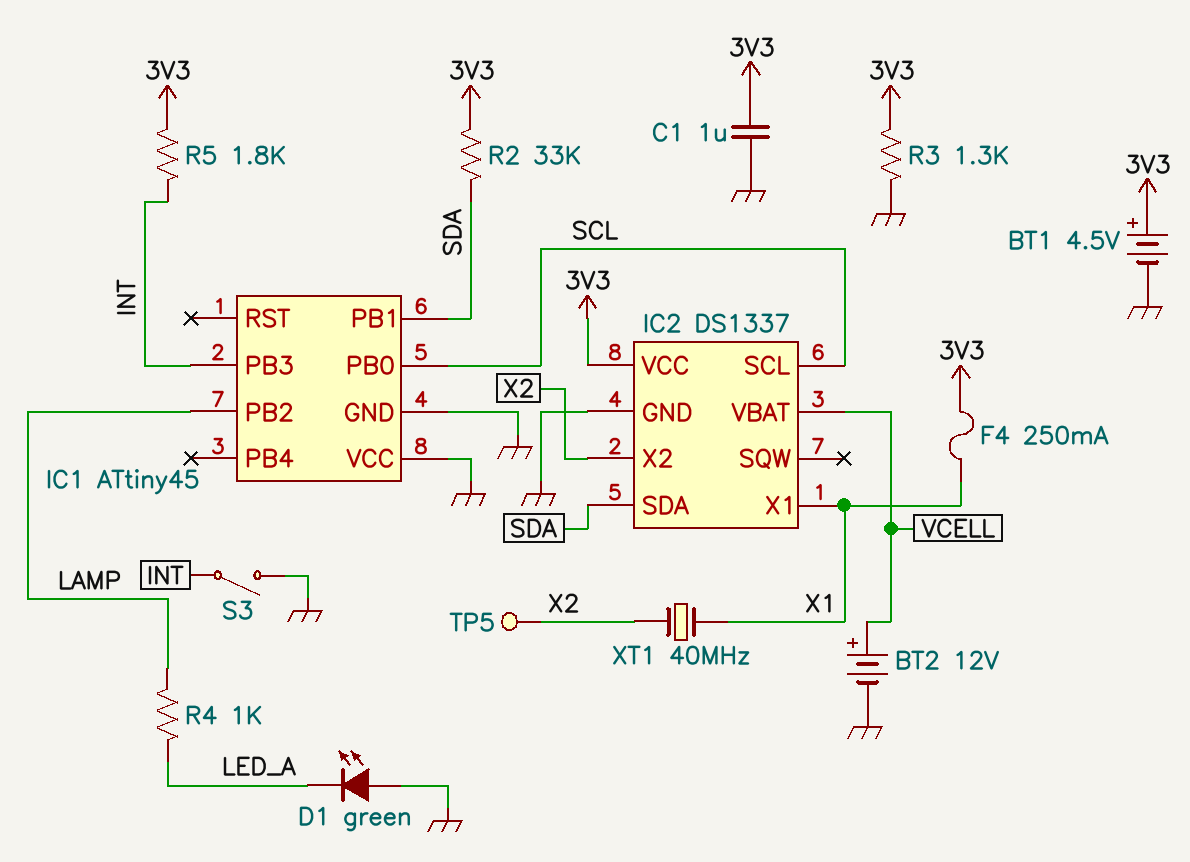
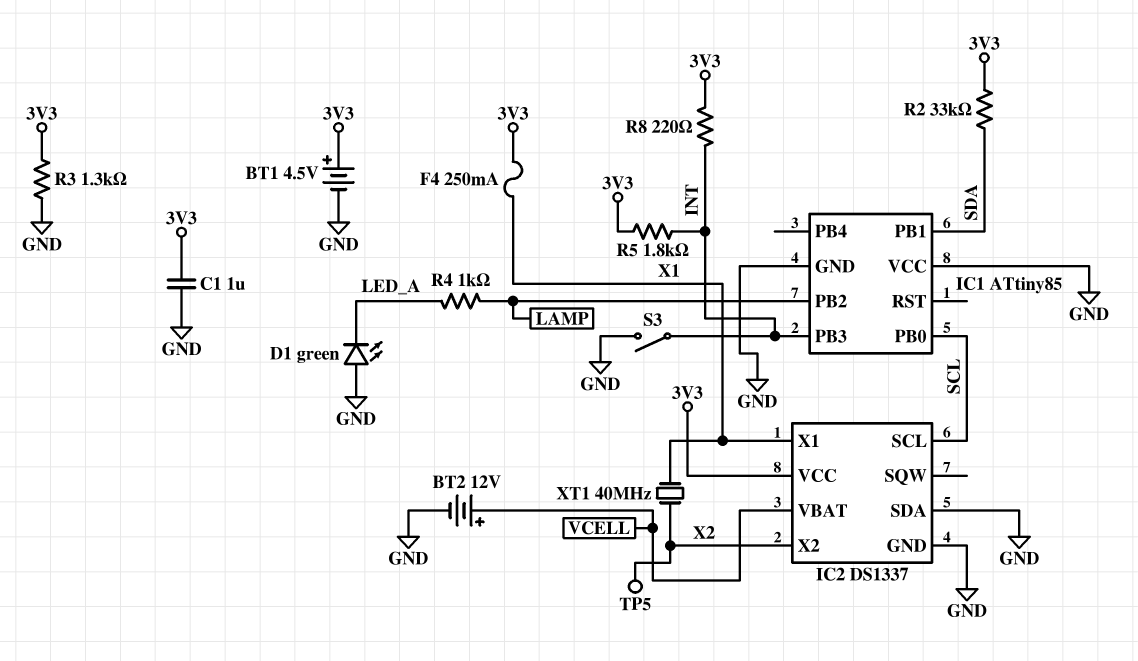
IC1: ATtiny45 -> ATtiny85
IC2 pin SDA: SDA -> GND
R8: none -> 220 (3V3, INT)

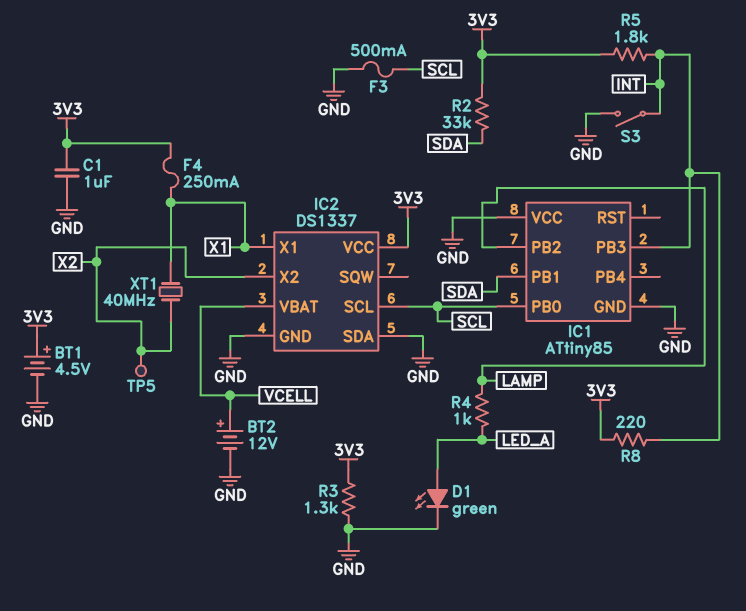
D1: LED green (A GND, K LED_A) -> LED green (A LED_A, K GND)
F3: none -> 500mA (GND, SCL)

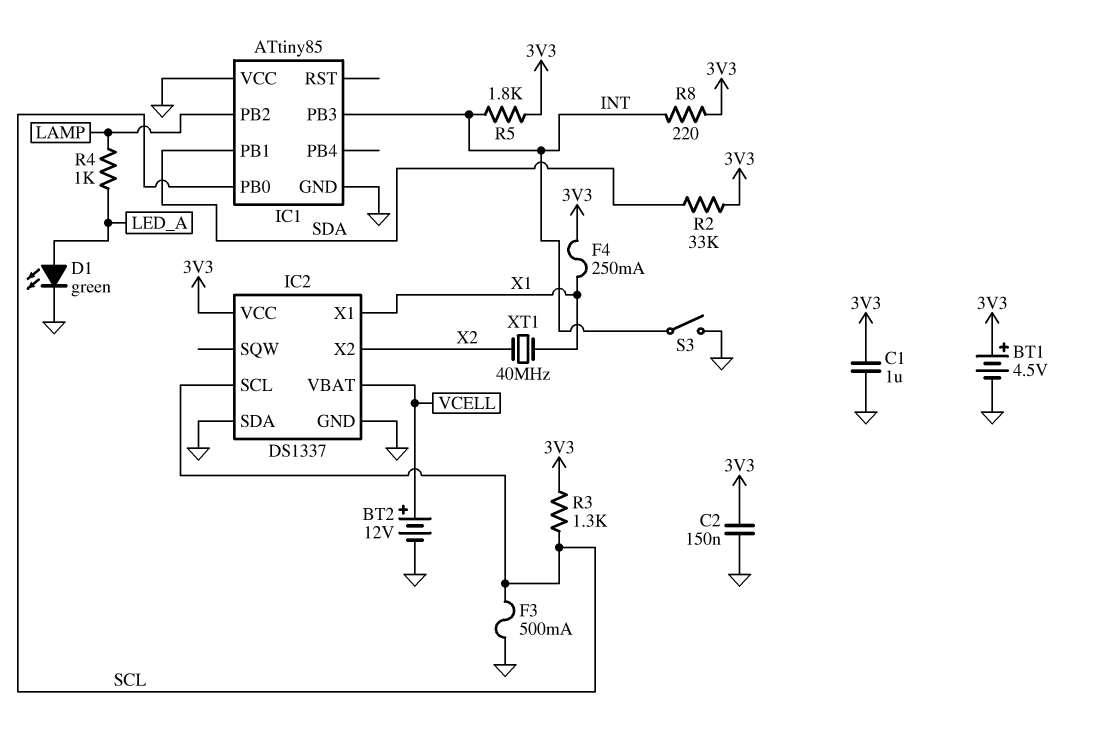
C2: none -> 150nF (3V3, GND)
R3: 1.3k (3V3, GND) -> 1.3k (3V3, SCL)
TP5: test point (X2) -> none

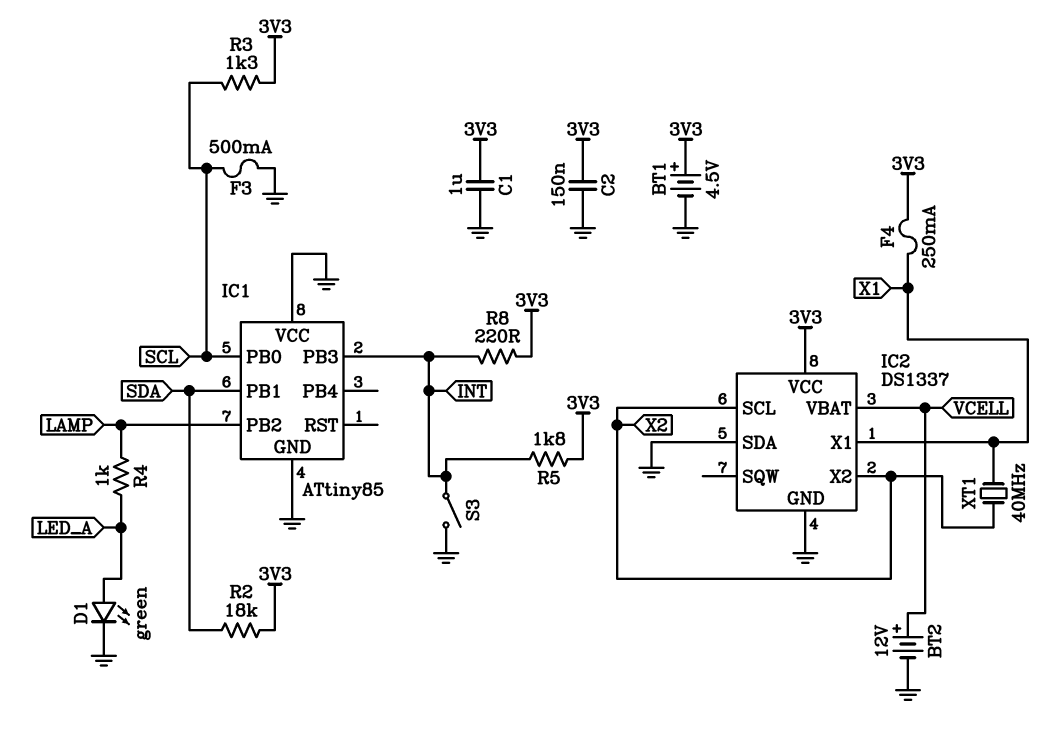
IC2 pin SCL: SCL -> X2
R2: 33k (3V3, SDA) -> 18k (3V3, SDA)

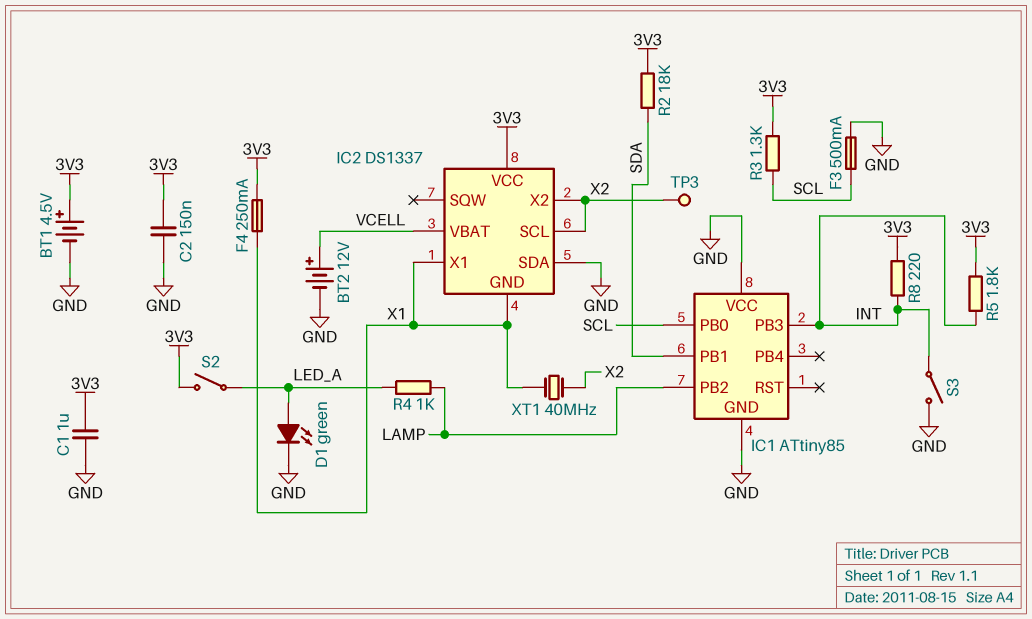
IC2 pin GND: GND -> X1
S2: none -> switch (3V3, LED_A)
TP3: none -> test point (X2)

